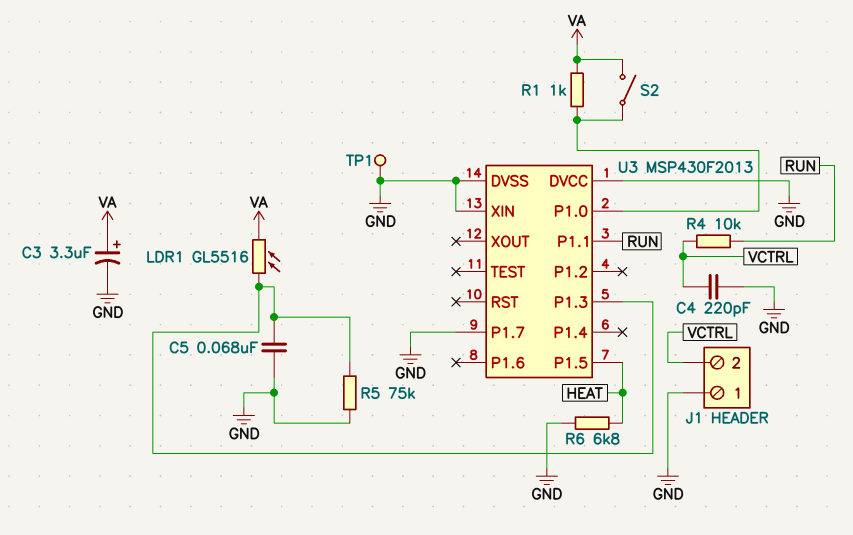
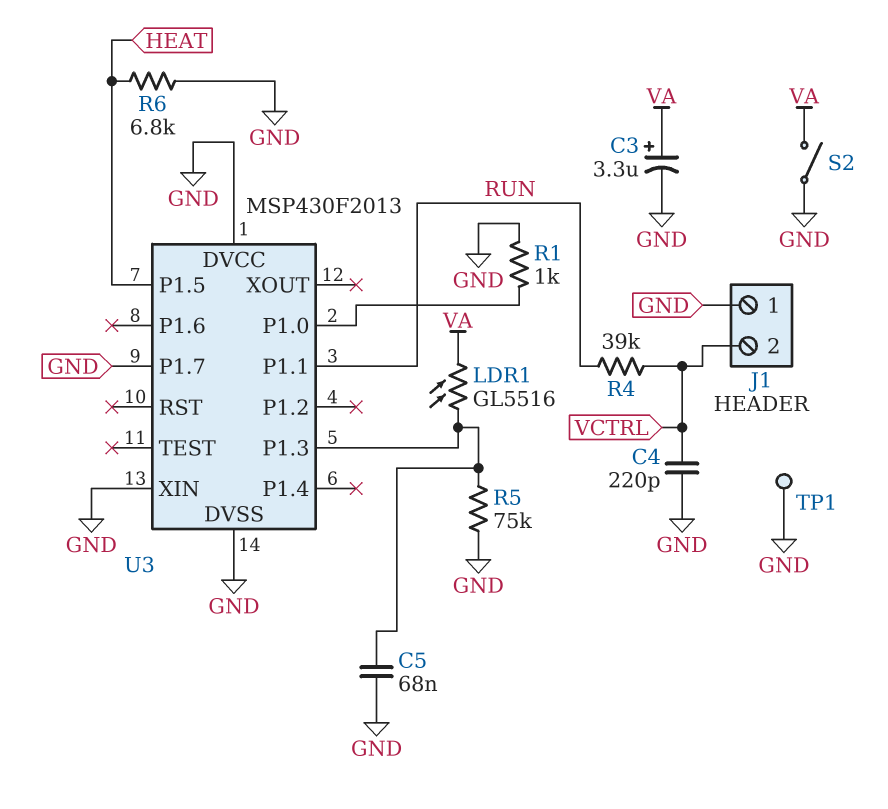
R1: 1k (U3/P1.0, VA) -> 1k (GND, U3/P1.0)
R4: 10k (RUN, VCTRL) -> 39k (RUN, VCTRL)
S2: switch (U3/P1.0, VA) -> switch (GND, VA)

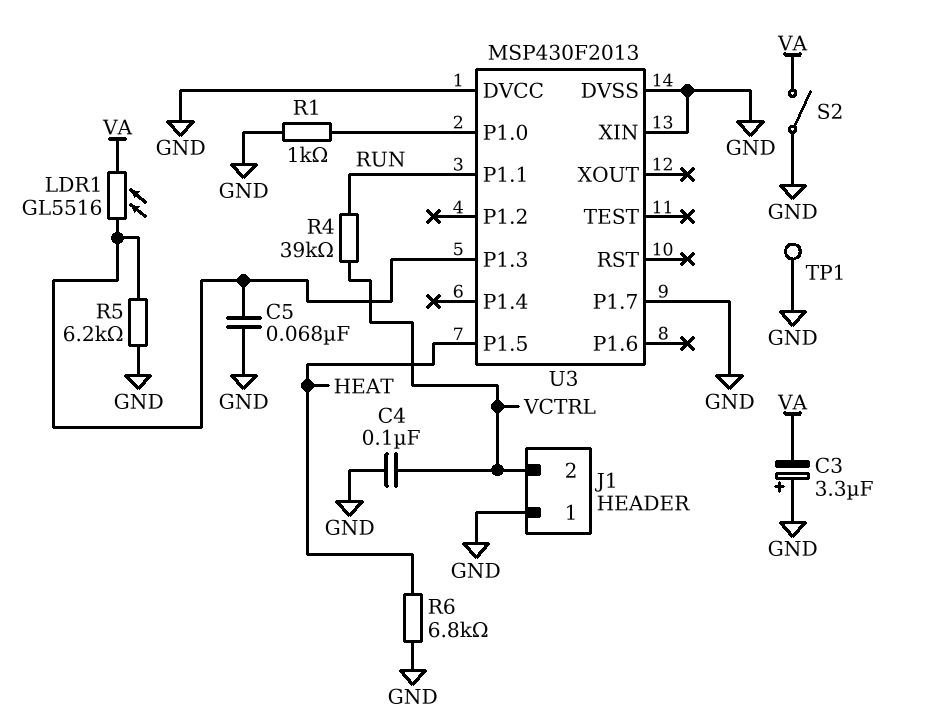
C3: 3.3uF (plus VA, minus GND) -> 3.3uF (plus GND, minus VA)
C4: 220pF (GND, VCTRL) -> 100nF (GND, VCTRL)
R5: 75k (GND, U3/P1.3) -> 6.2k (GND, U3/P1.3)

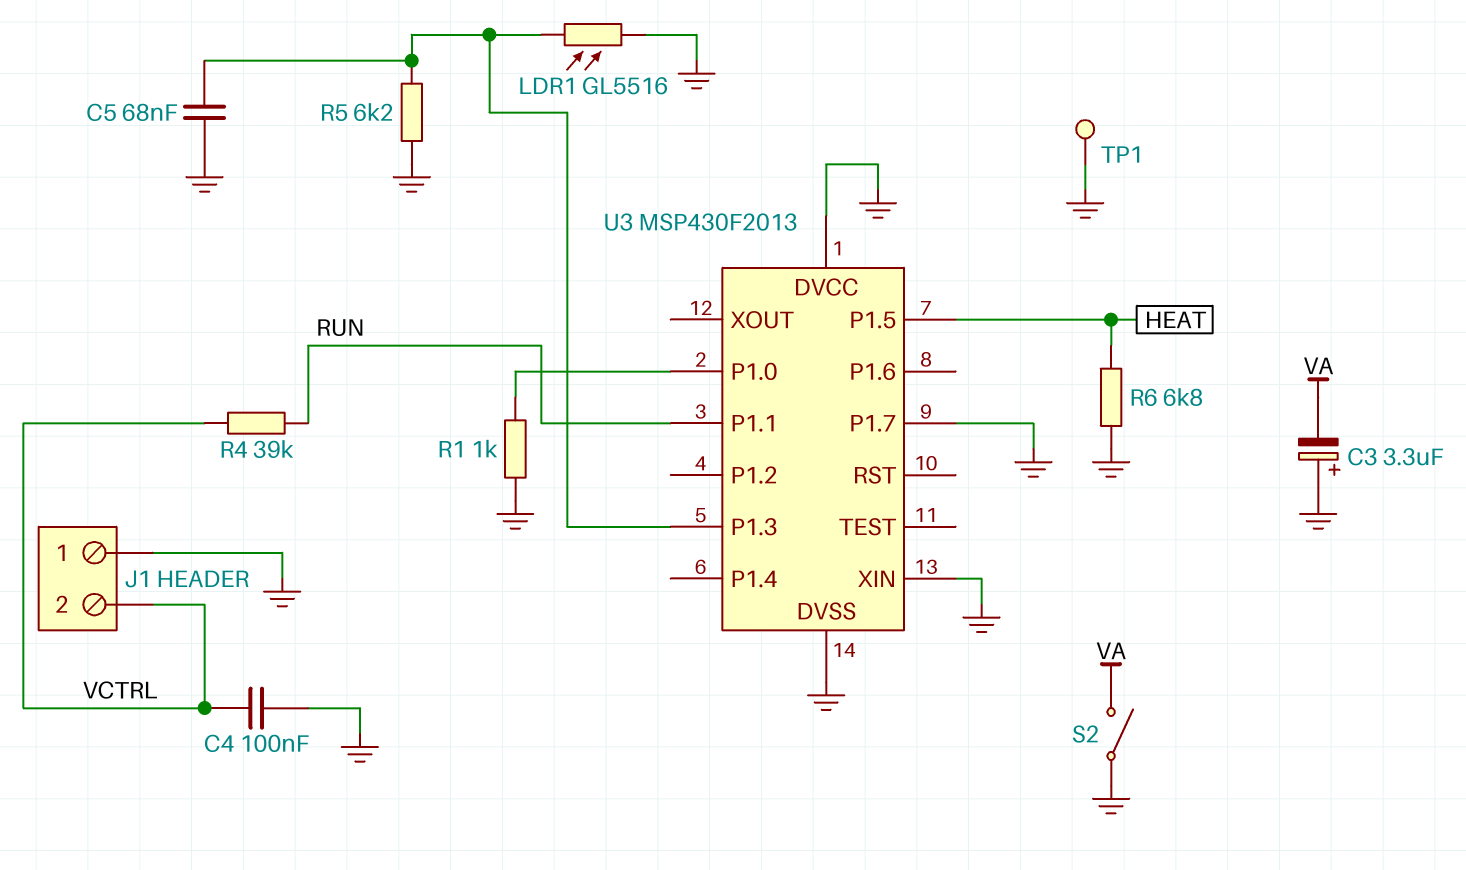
LDR1: GL5516 (U3/P1.3, VA) -> GL5516 (GND, U3/P1.3)

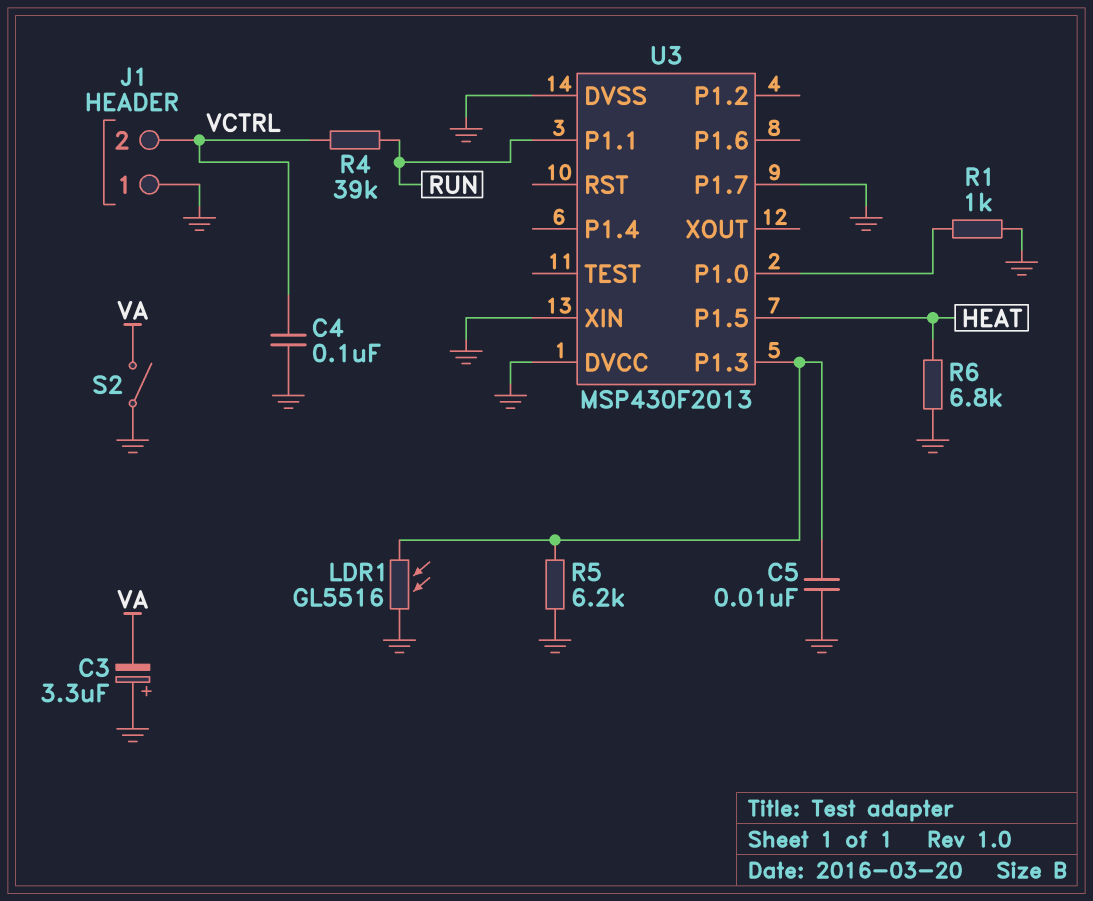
C5: 68nF (GND, U3/P1.3) -> 10nF (GND, U3/P1.3)
TP1: test point (GND) -> none

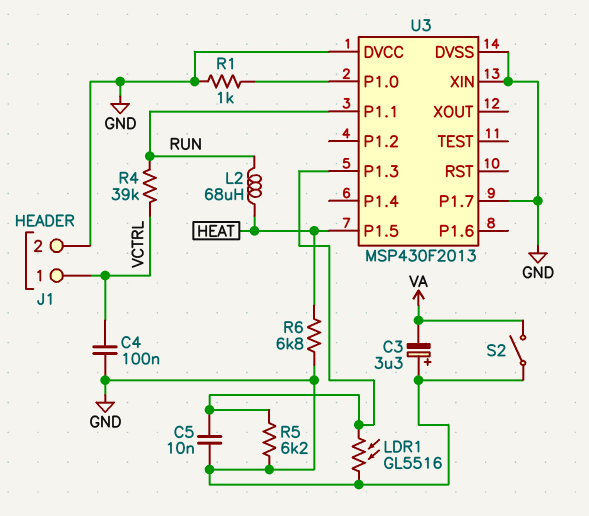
J1 pin 1: GND -> VCTRL
J1 pin 2: VCTRL -> GND
L2: none -> 68uH (HEAT, RUN)

